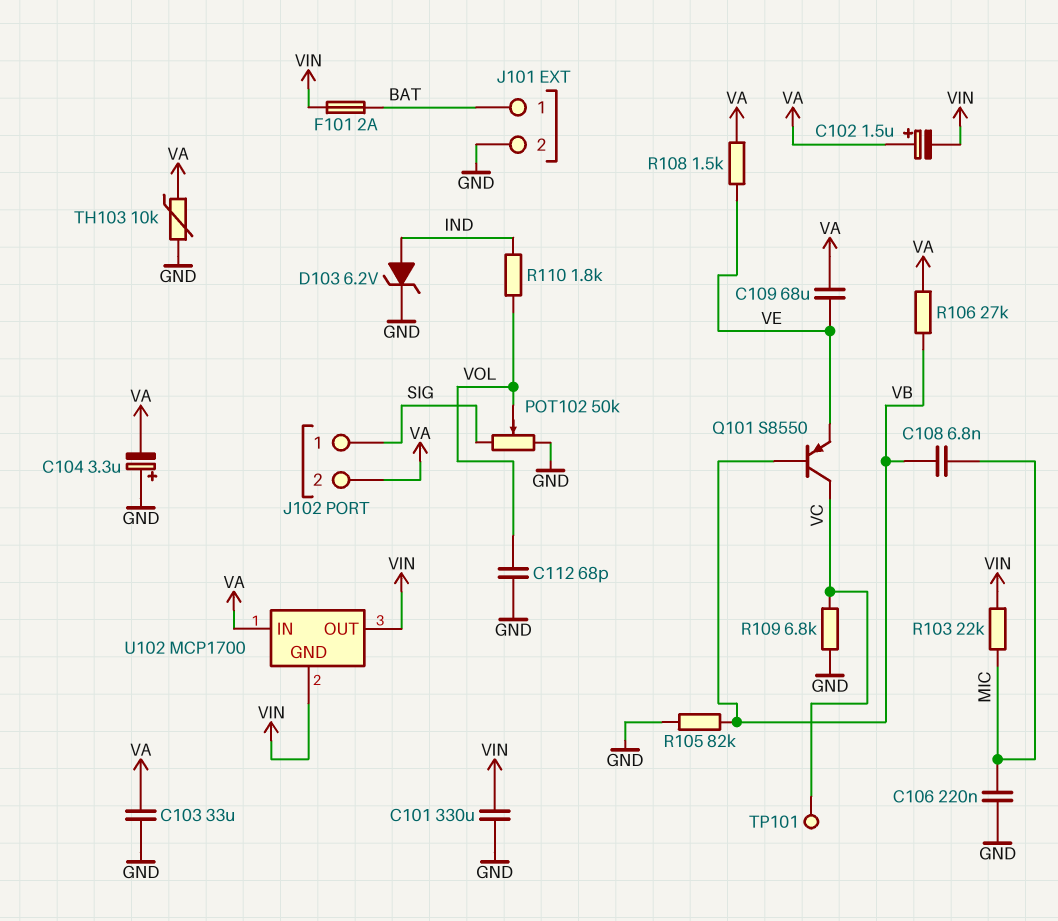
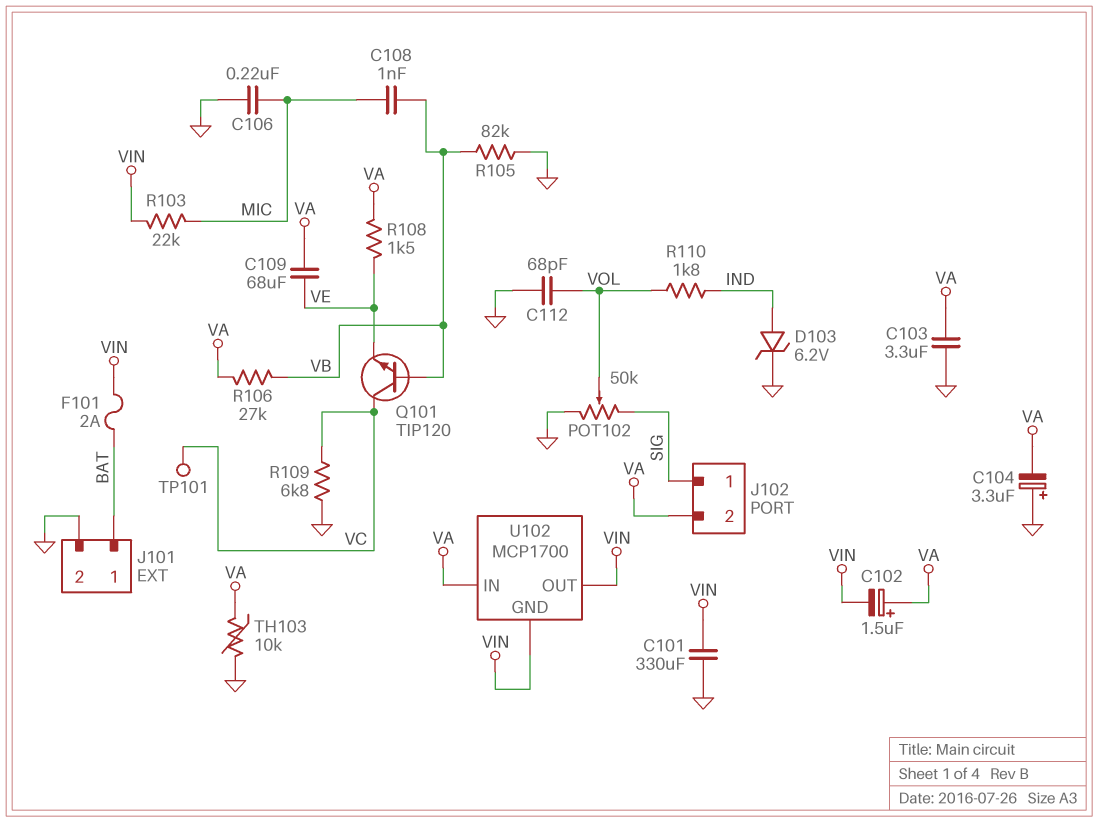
C103: 33uF (GND, VA) -> 3.3uF (GND, VA)
C108: 6.8nF (MIC, VB) -> 1nF (MIC, VB)
Q101: PNP S8550 (B VB, C VC, E VE) -> NPN TIP120 (B VB, C VC, E VE)

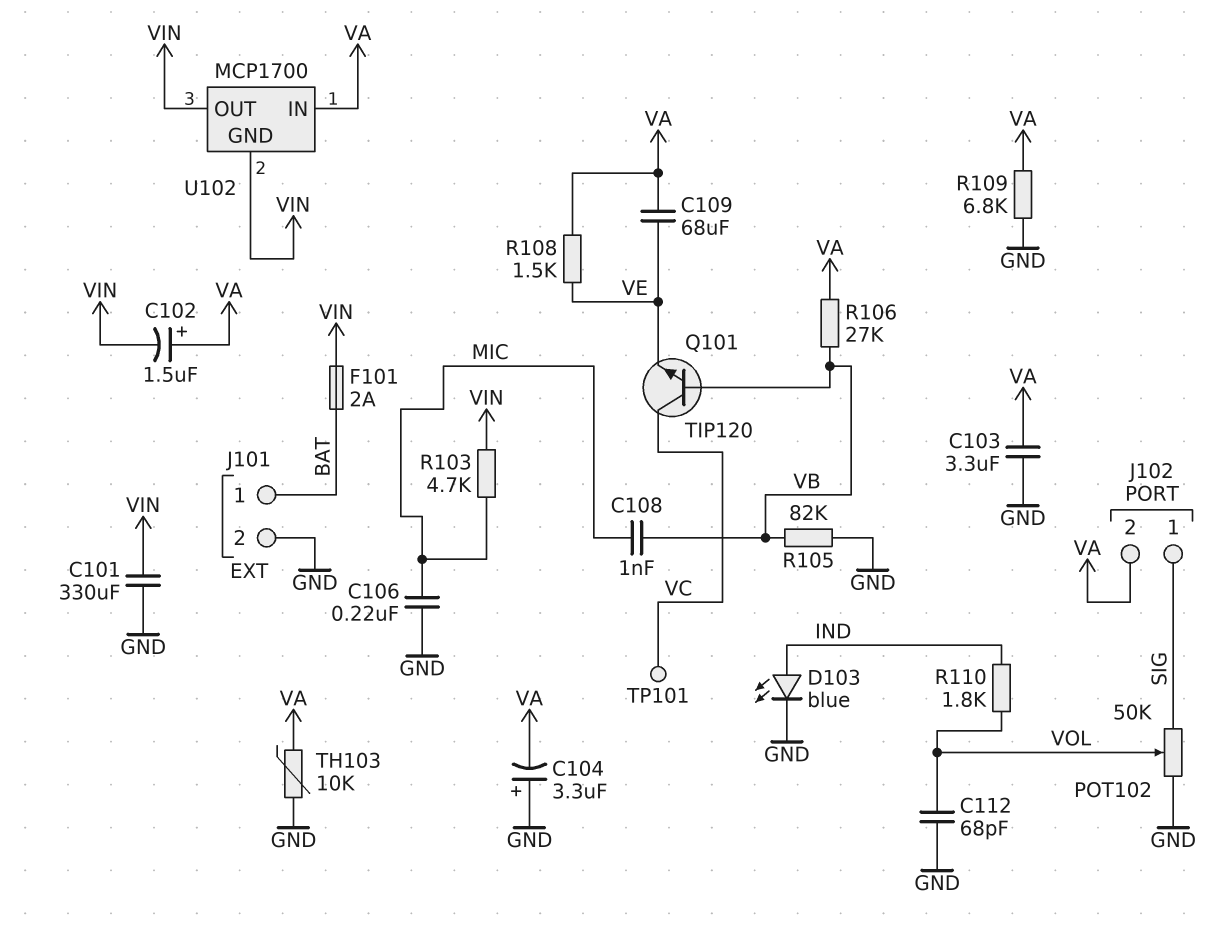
D103: zener 6.2V (A IND, K GND) -> LED blue (A IND, K GND)
R103: 22k (MIC, VIN) -> 4.7k (MIC, VIN)
R109: 6.8k (GND, VC) -> 6.8k (GND, VA)

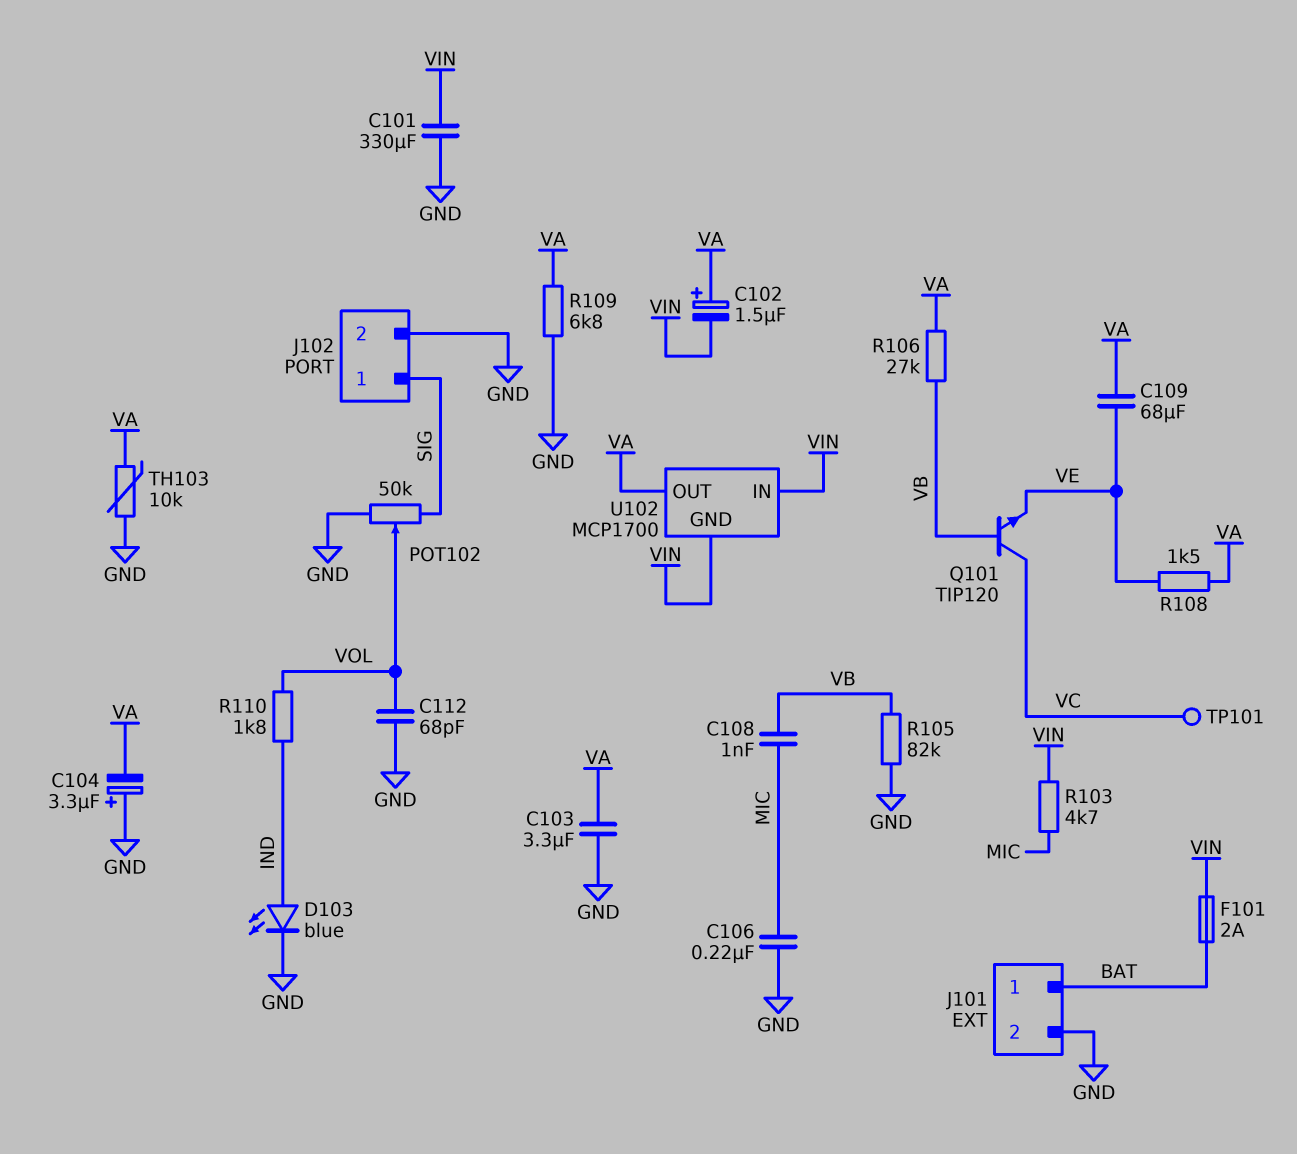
J102 pin 2: VA -> GND
U102 pin IN: VA -> VIN
U102 pin OUT: VIN -> VA

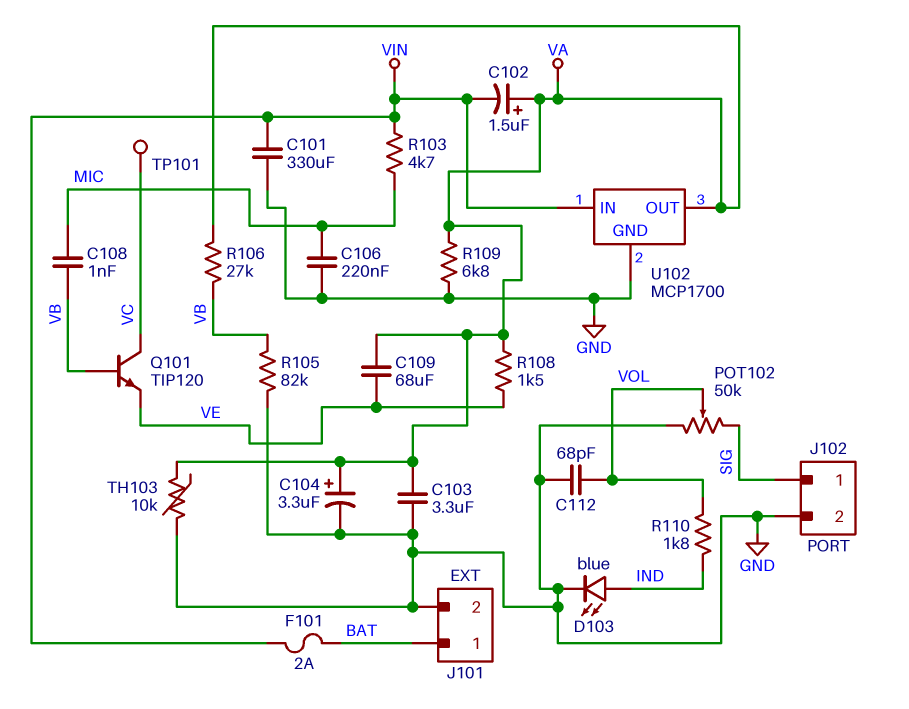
C104: 3.3uF (plus GND, minus VA) -> 3.3uF (plus VA, minus GND)
U102 pin GND: VIN -> GND

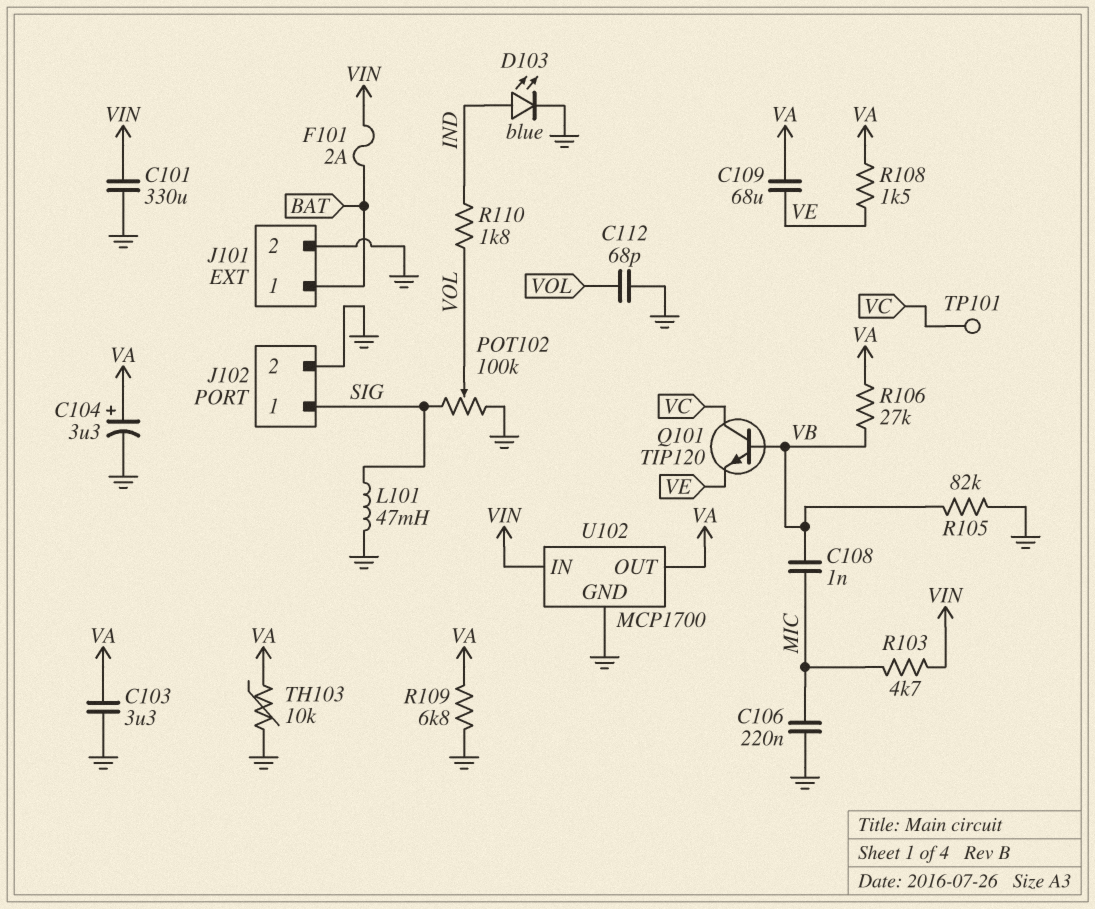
C102: 1.5uF (plus VA, minus VIN) -> none
L101: none -> 47mH (GND, SIG)
POT102: 50k (GND, SIG, wiper VOL) -> 100k (GND, SIG, wiper VOL)

